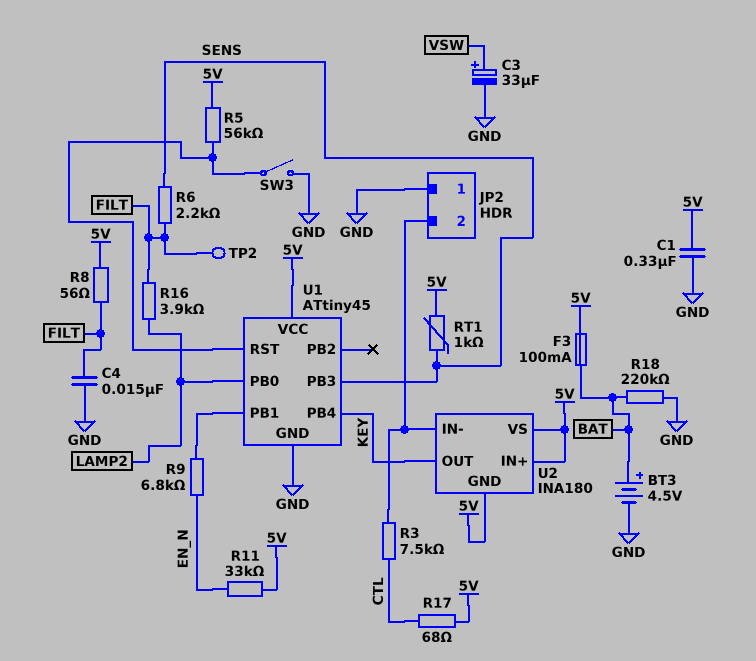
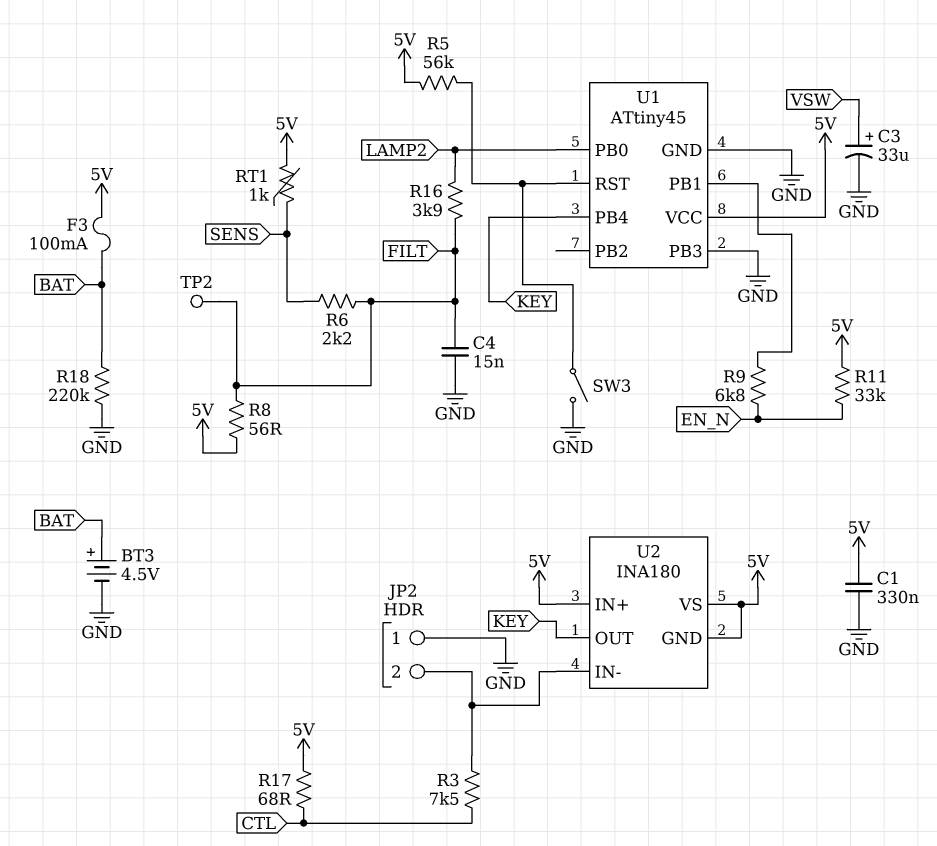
U1 pin PB3: SENS -> GND

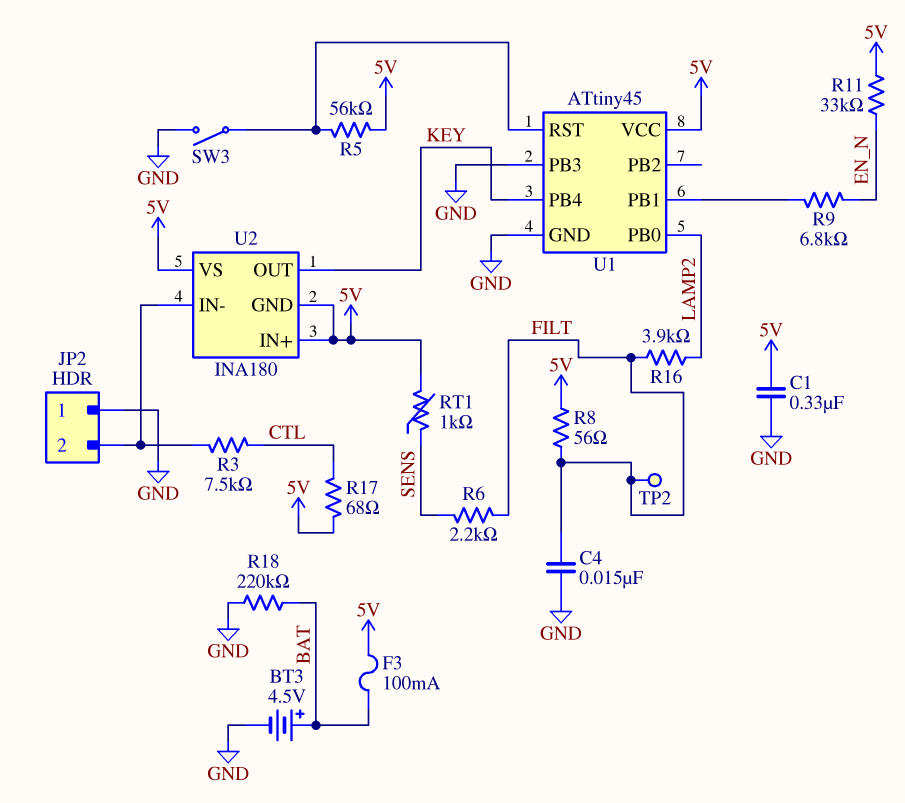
C3: 33uF (plus VSW, minus GND) -> none

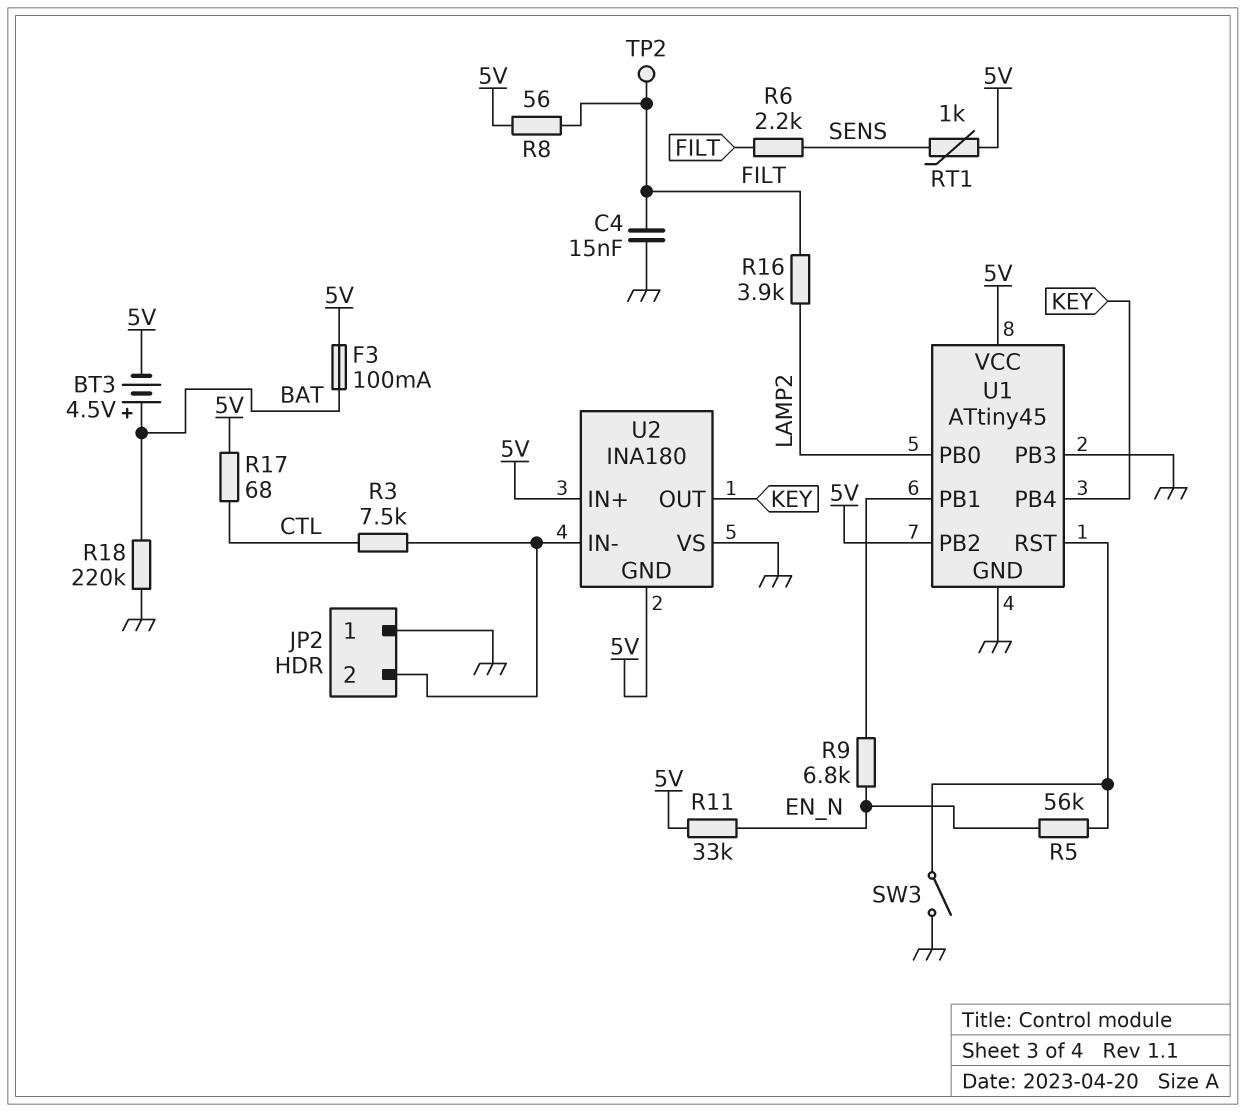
BT3: 4.5V (plus BAT, minus GND) -> 4.5V (plus BAT, minus 5V)
C1: 330nF (5V, GND) -> none
R5: 56k (5V, U1/RST) -> 56k (EN_N, U1/RST)
U1 pin PB2: none -> 5V
U2 pin VS: 5V -> GND

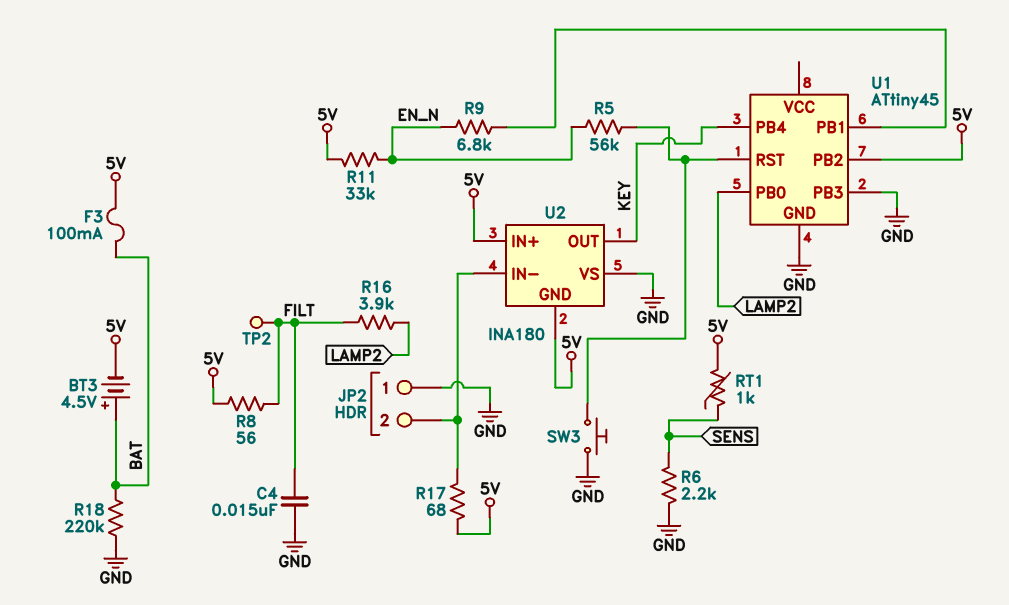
R3: 7.5k (CTL, JP2/2) -> none
R6: 2.2k (FILT, SENS) -> 2.2k (GND, SENS)
R17: 68 (5V, CTL) -> 68 (5V, JP2/2)
SW3: switch (GND, U1/RST) -> button (GND, U1/RST)
U1 pin VCC: 5V -> none

